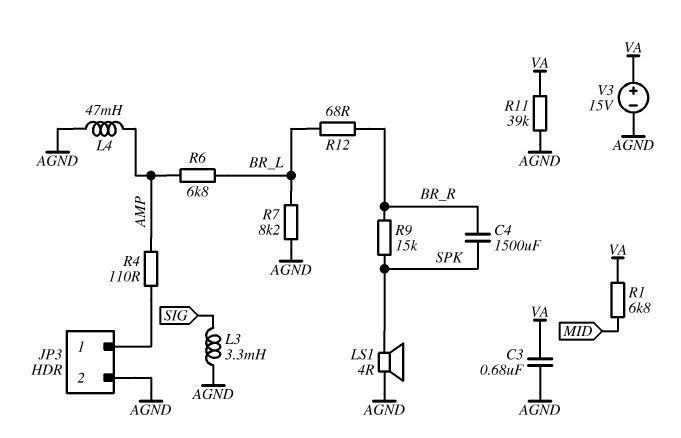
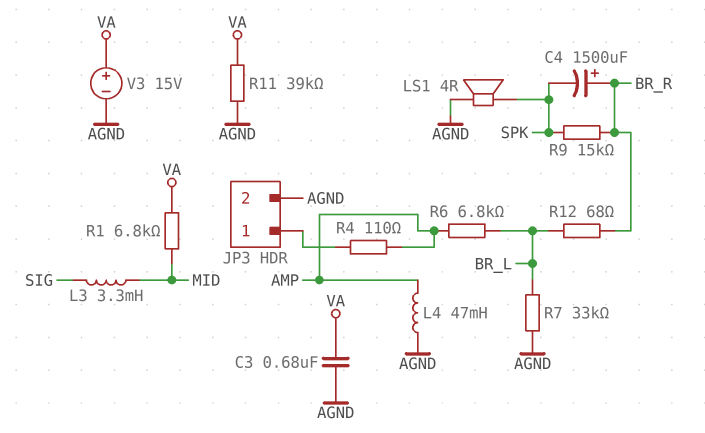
C4: 1500uF (BR_R, SPK) -> 1500uF (plus BR_R, minus SPK)
L3: 3.3mH (AGND, SIG) -> 3.3mH (MID, SIG)
R7: 8.2k (AGND, BR_L) -> 33k (AGND, BR_L)

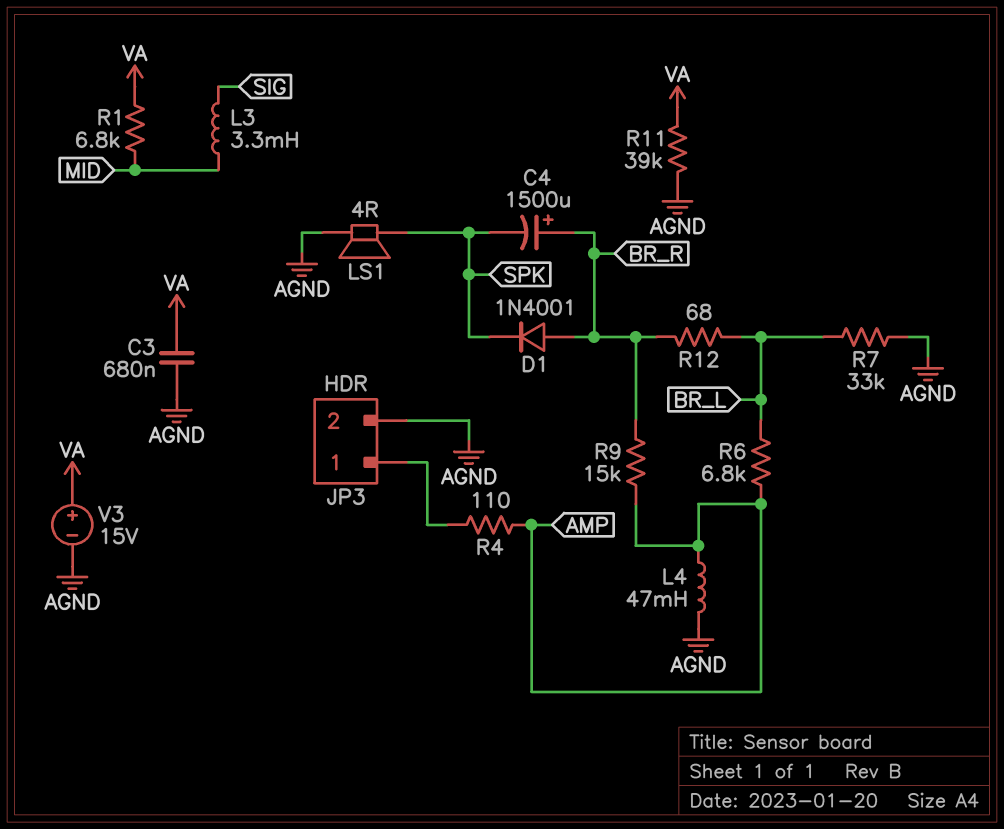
D1: none -> diode 1N4001 (A BR_R, K SPK)
R9: 15k (BR_R, SPK) -> 15k (AMP, BR_R)

